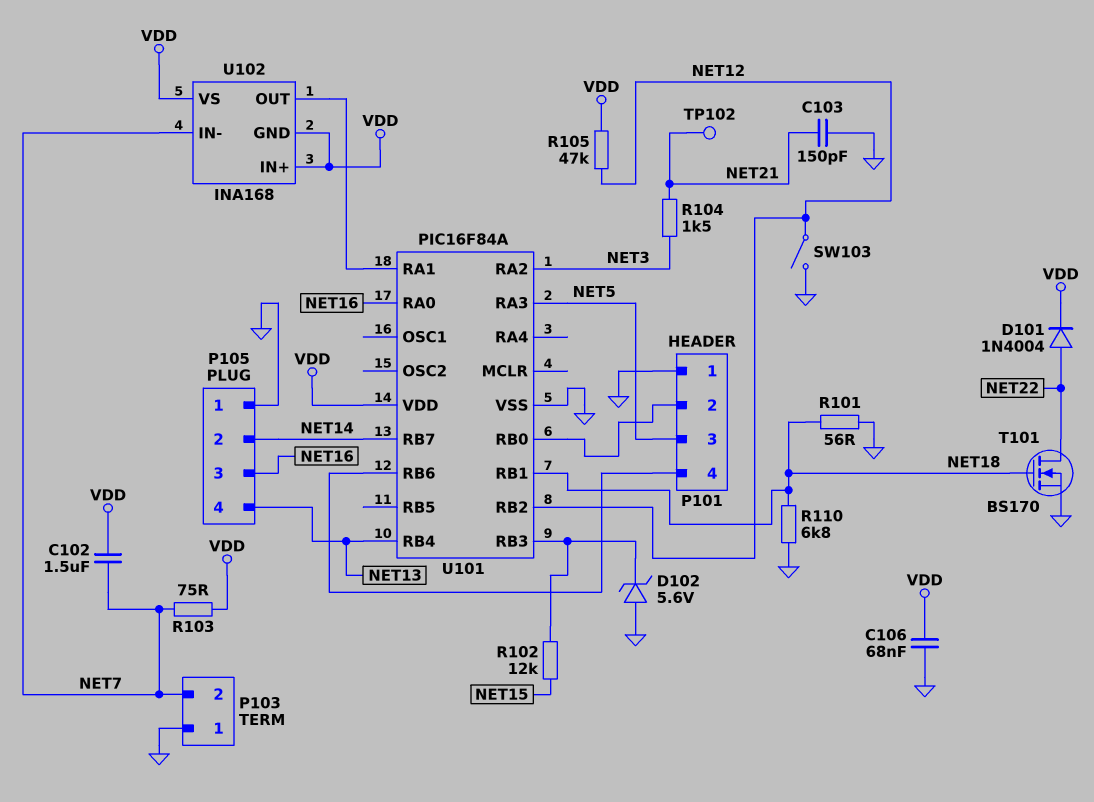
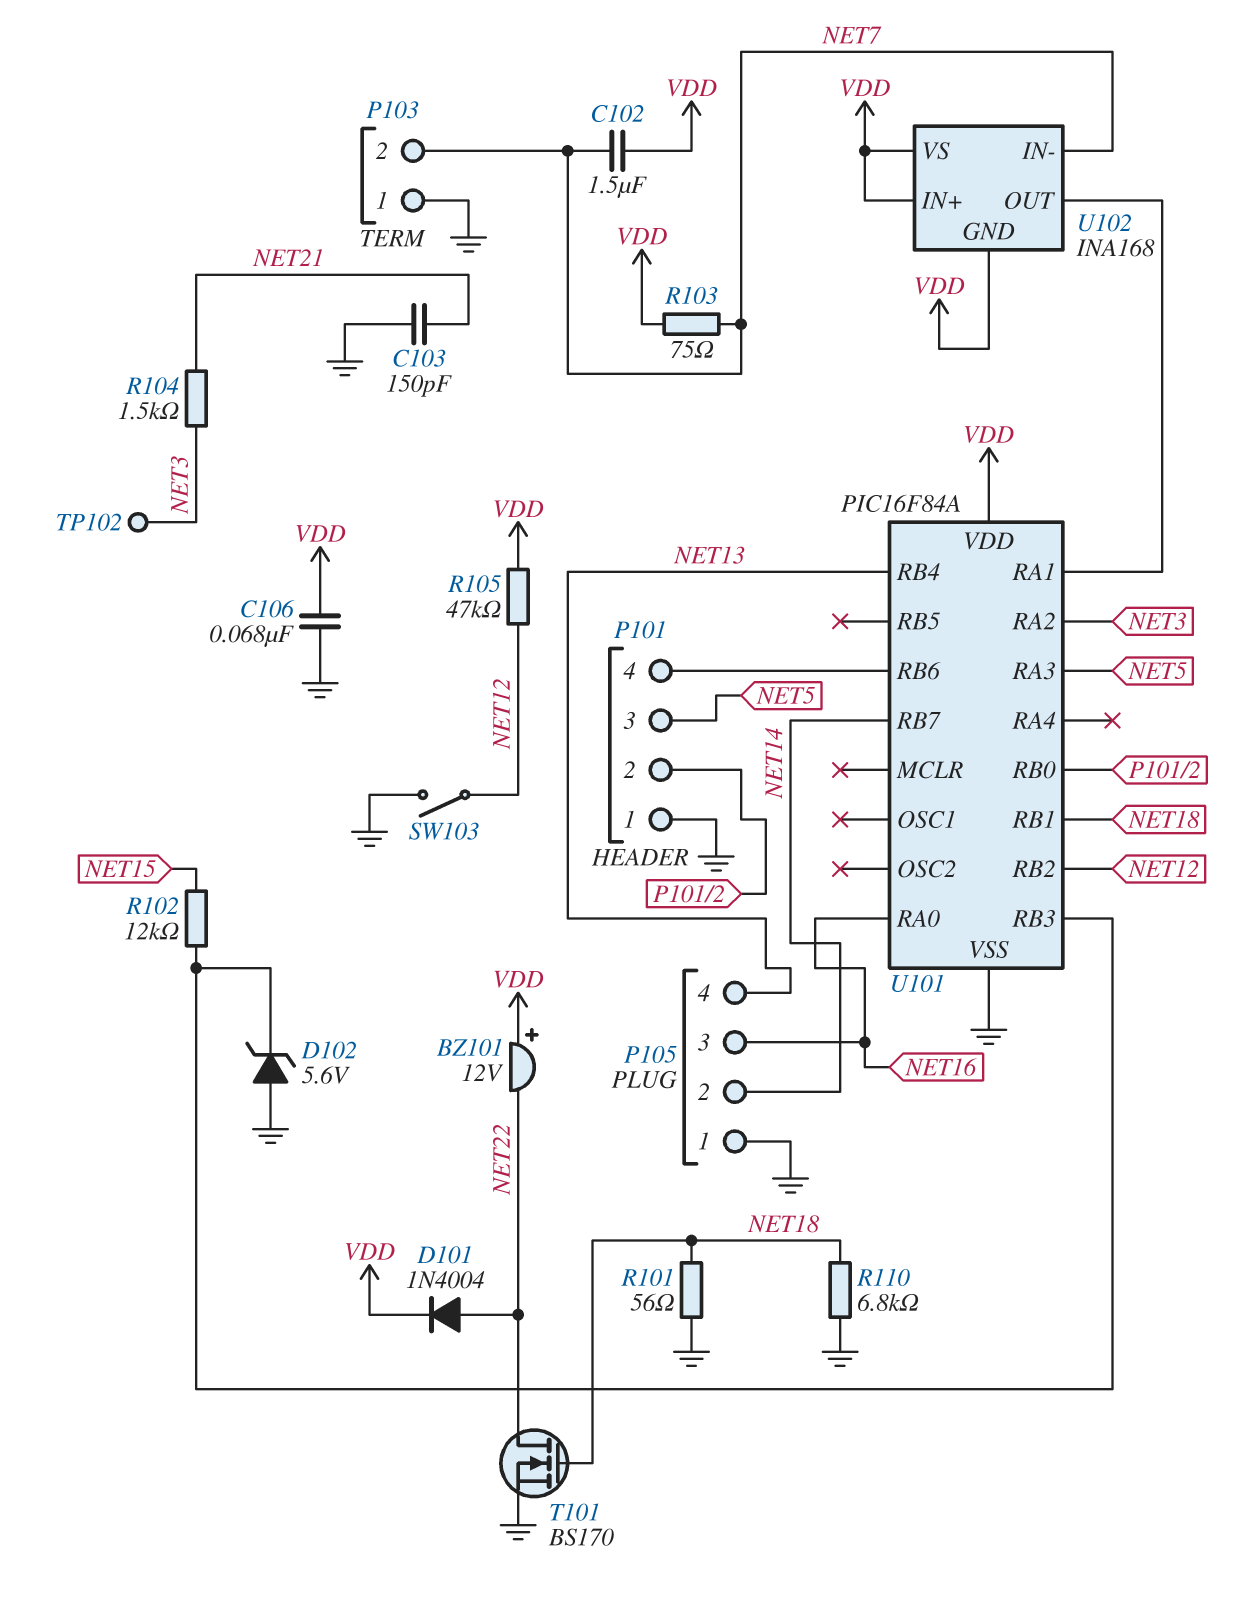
BZ101: none -> buzzer 12V (plus VDD, minus NET22)
TP102: test point (NET21) -> test point (NET3)

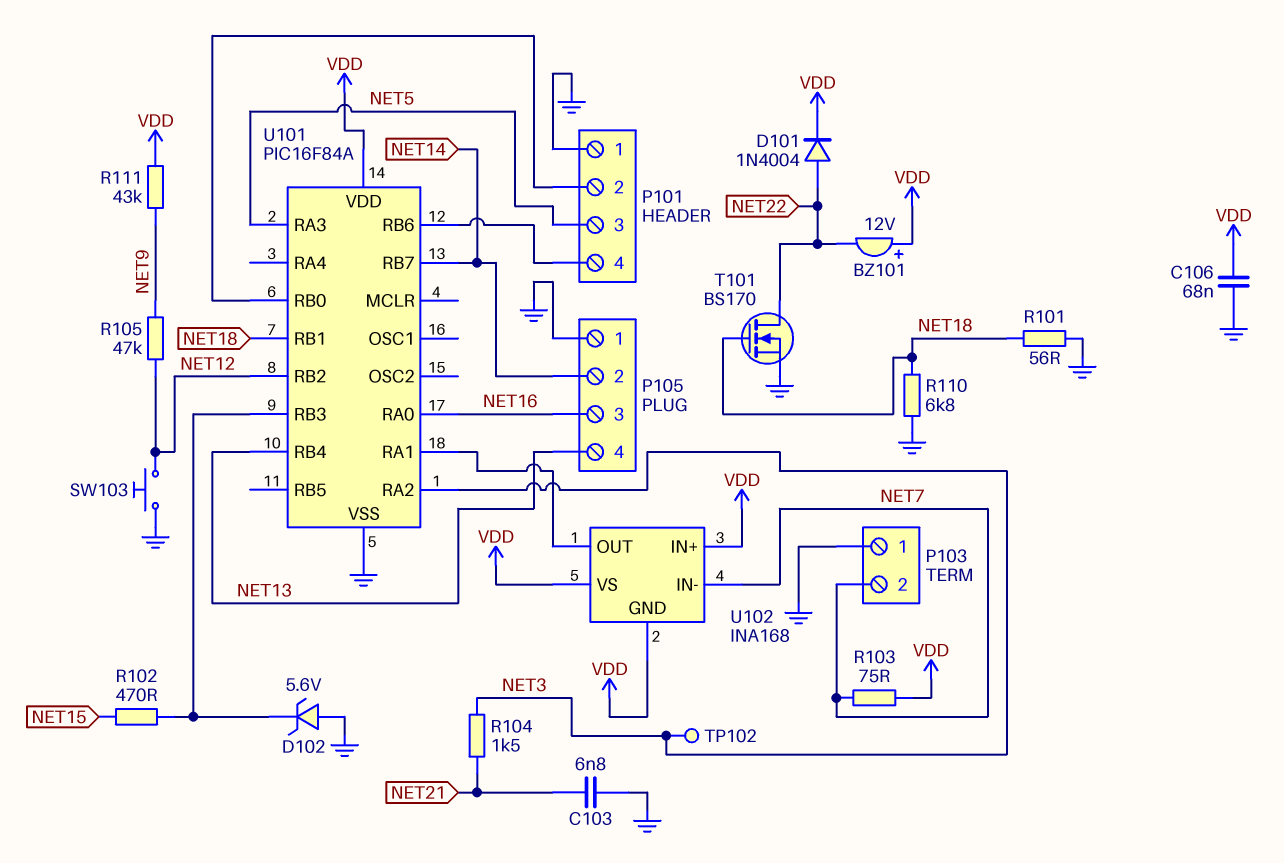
C102: 1.5uF (NET7, VDD) -> none
C103: 150pF (GND, NET21) -> 6.8nF (GND, NET21)
R102: 12k (NET15, U101/RB3) -> 470 (NET15, U101/RB3)
R105: 47k (NET12, VDD) -> 47k (NET9, NET12)
R111: none -> 43k (NET9, VDD)
SW103: switch (GND, NET12) -> button (GND, NET12)

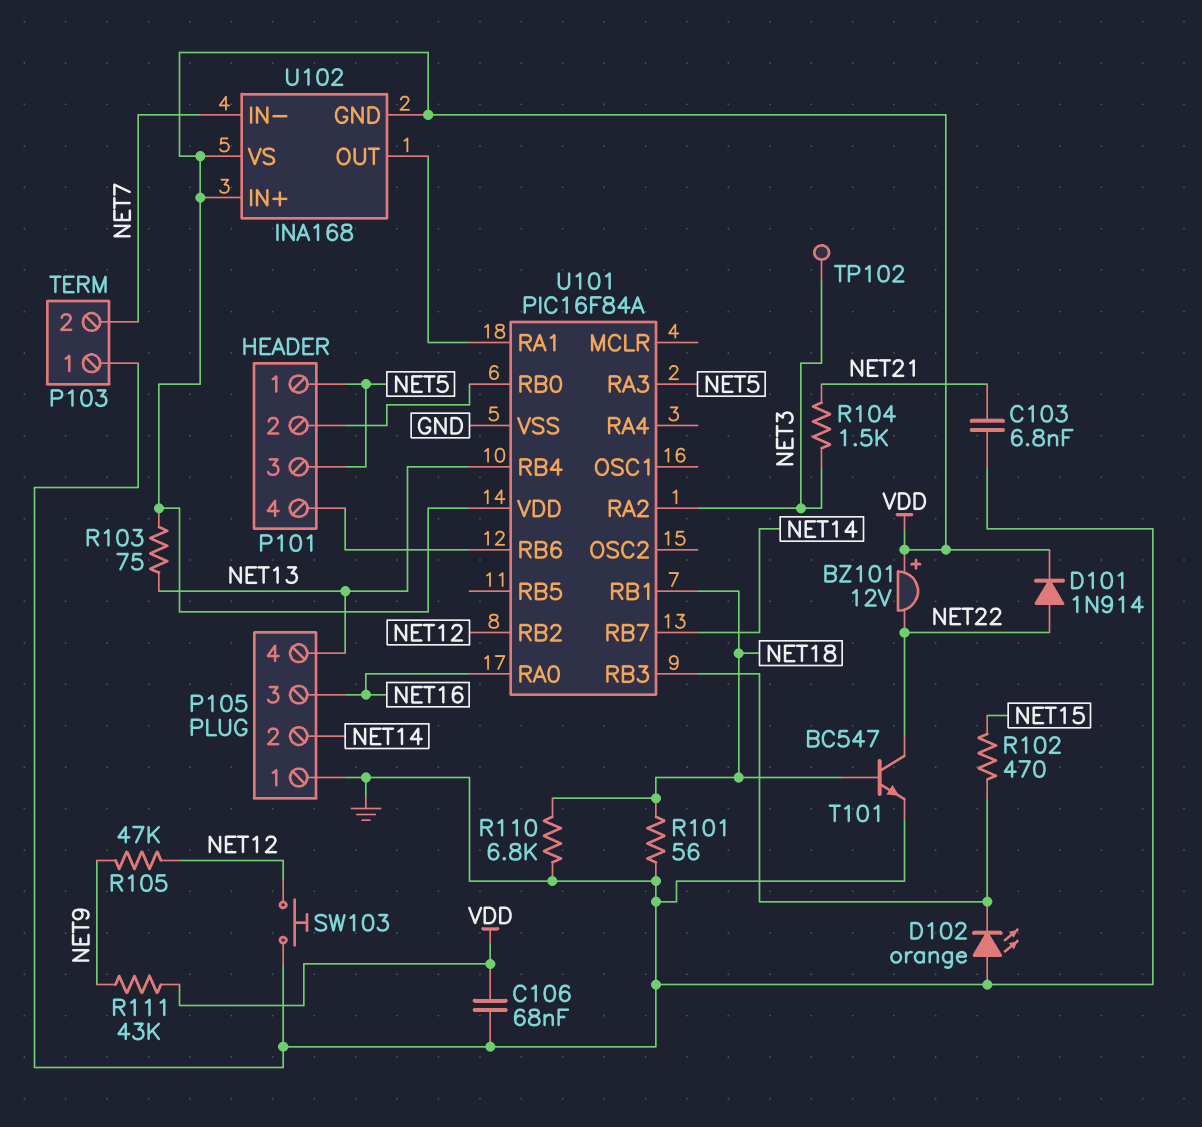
D101: diode 1N4004 (A NET22, K VDD) -> diode 1N914 (A NET22, K VDD)
D102: zener 5.6V (A GND, K U101/RB3) -> LED orange (A GND, K U101/RB3)
P101 pin 1: GND -> NET5
R103: 75 (NET7, VDD) -> 75 (NET13, VDD)
T101: NMOS BS170 (G NET18, D NET22, S GND) -> NPN BC547 (B NET18, C NET22, E GND)

